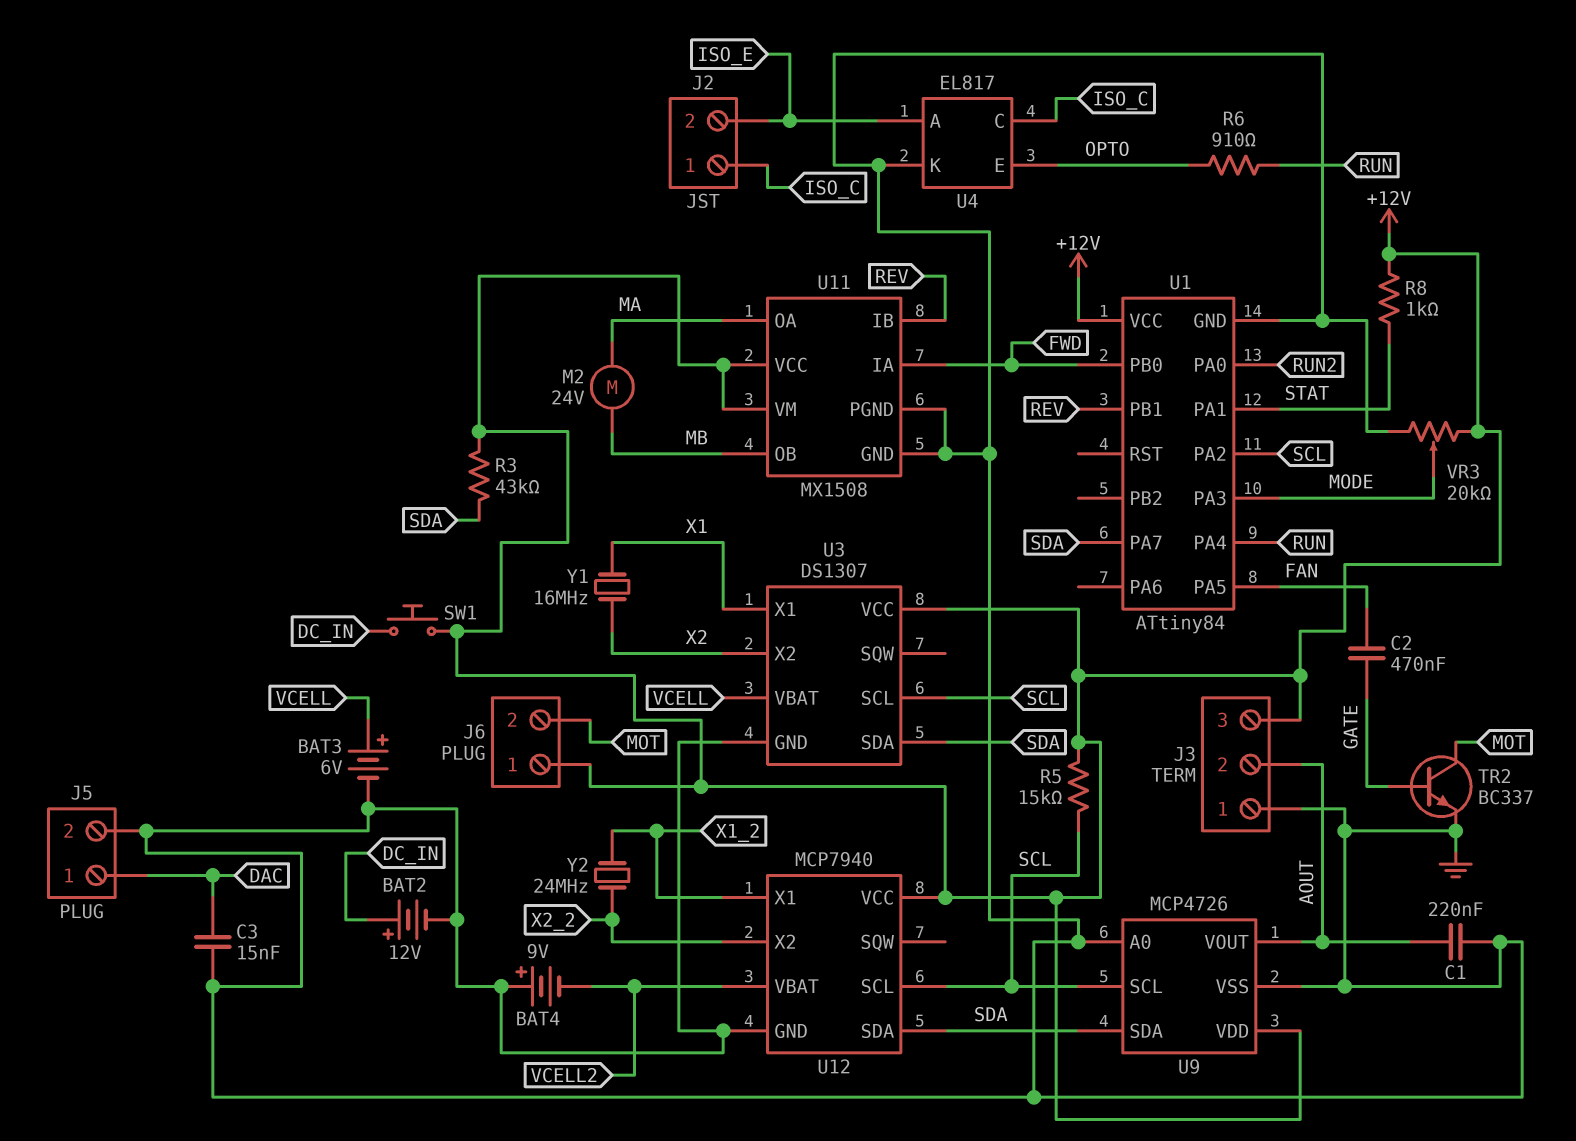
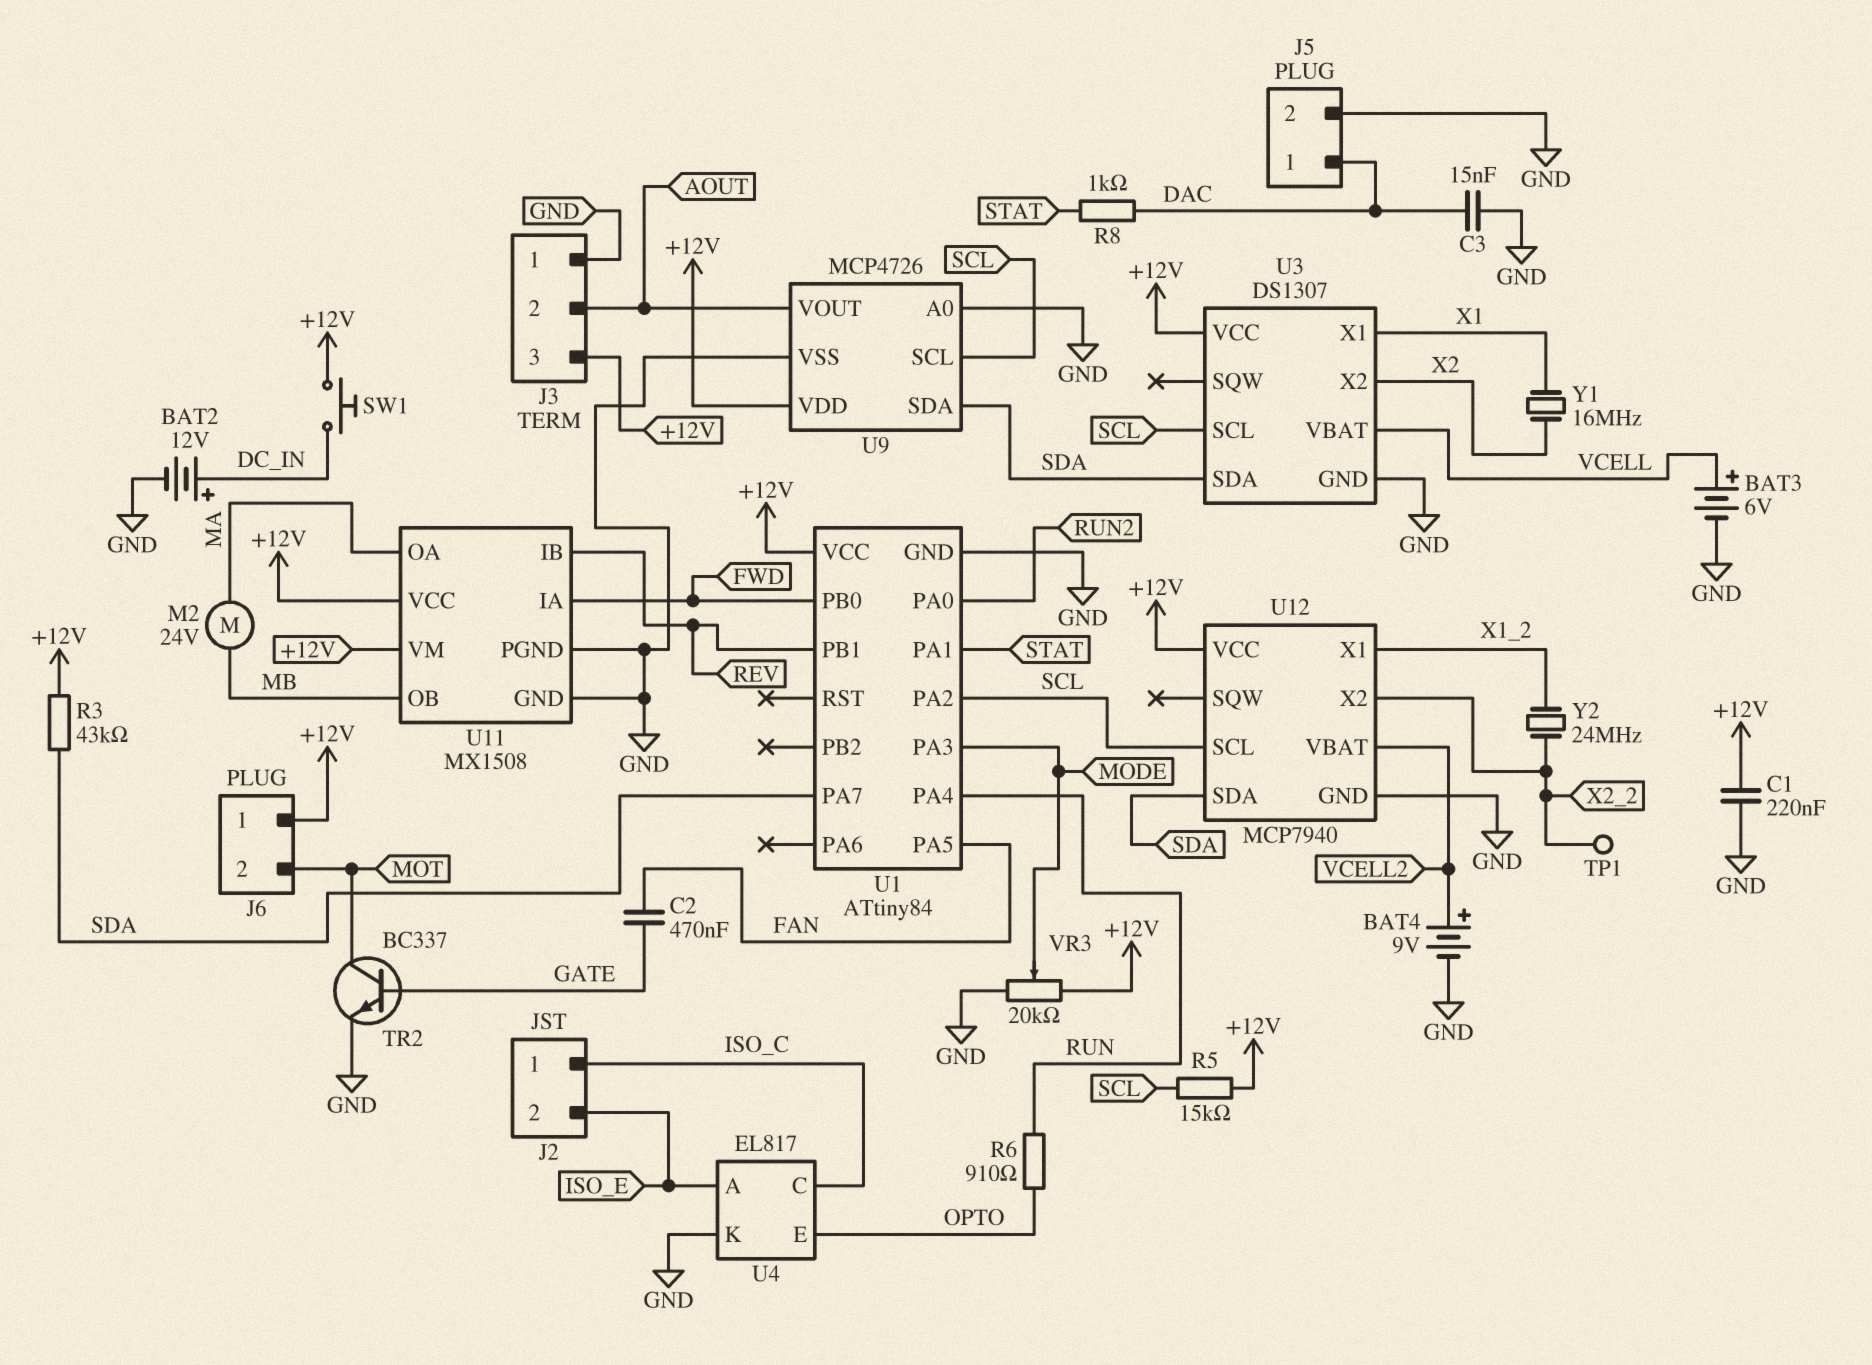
BAT4: 9V (plus GND, minus VCELL2) -> 9V (plus VCELL2, minus GND)
C1: 220nF (AOUT, GND) -> 220nF (+12V, GND)
R8: 1k (+12V, STAT) -> 1k (DAC, STAT)
TP1: none -> test point (X2_2)

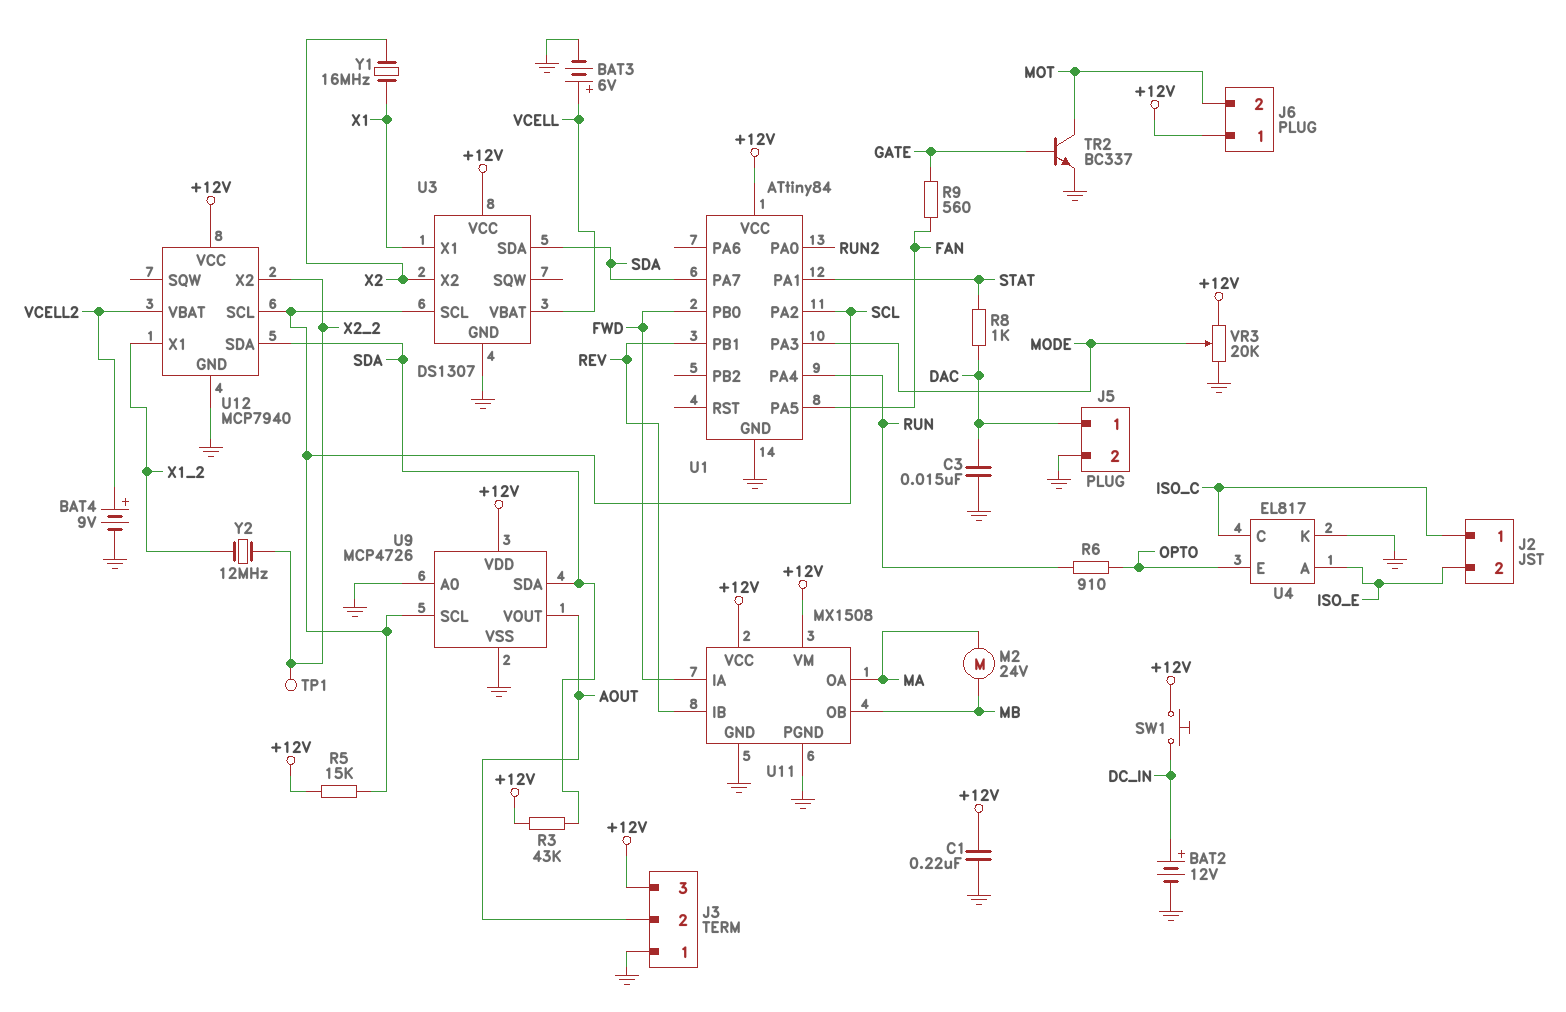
C2: 470nF (FAN, GATE) -> none
R9: none -> 560 (FAN, GATE)
Y2: 24MHz (X1_2, X2_2) -> 12MHz (X1_2, X2_2)

